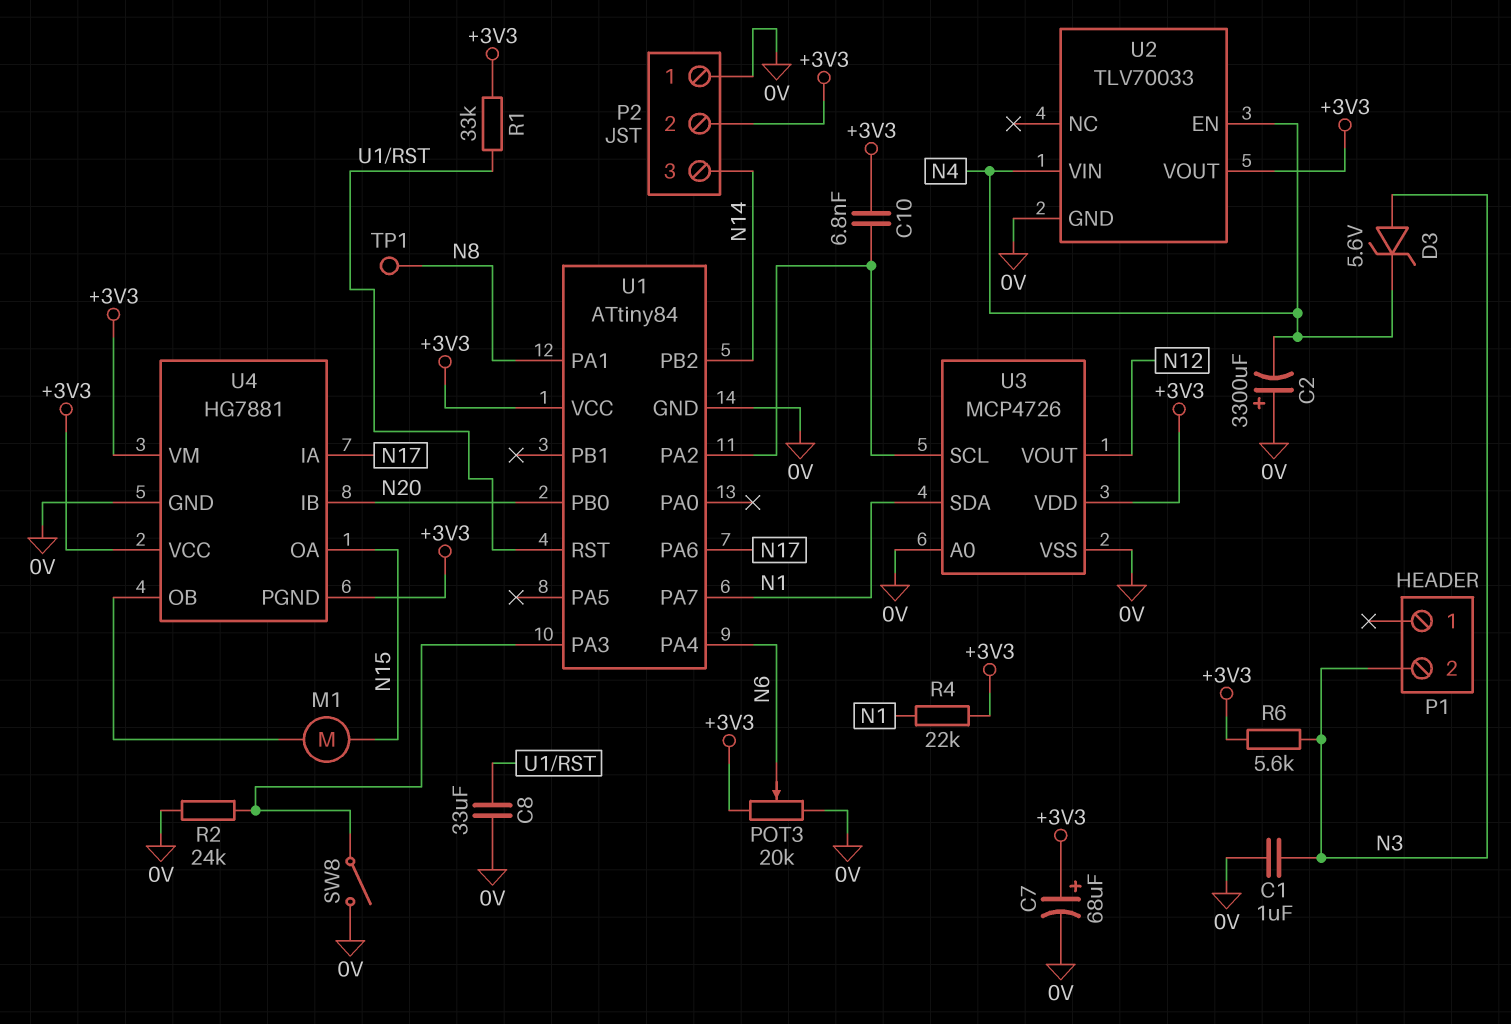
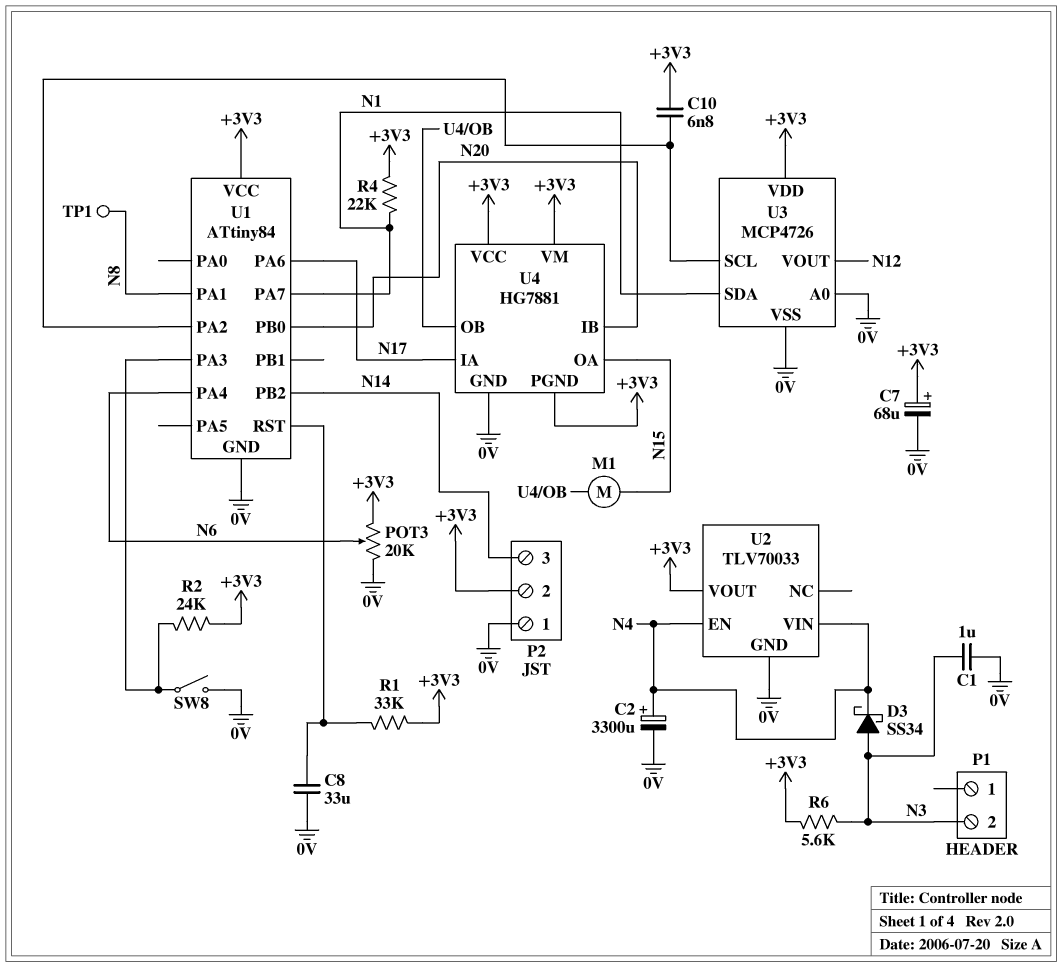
C2: 3300uF (plus 0V, minus N4) -> 3300uF (plus N4, minus 0V)
D3: zener 5.6V (A N3, K N4) -> schottky SS34 (A N3, K N4)
R2: 24k (0V, U1/PA3) -> 24k (+3V3, U1/PA3)

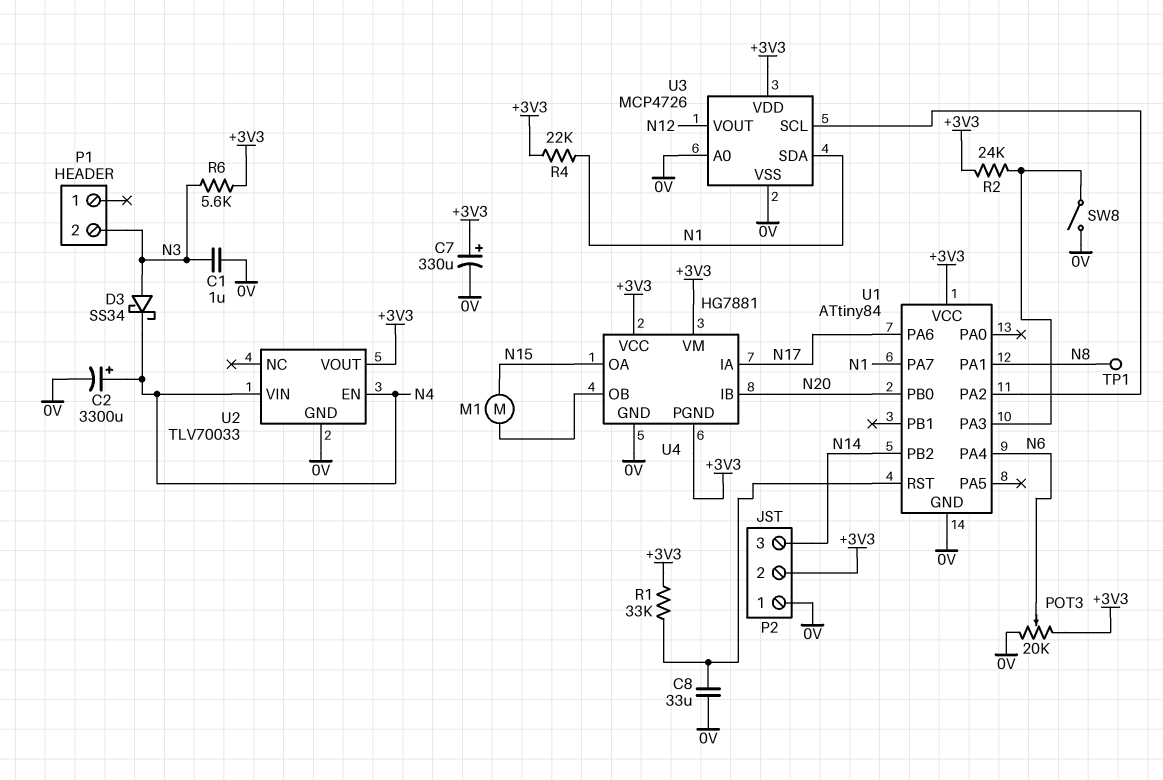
C7: 68uF (plus +3V3, minus 0V) -> 330uF (plus +3V3, minus 0V)
C10: 6.8nF (+3V3, U1/PA2) -> none

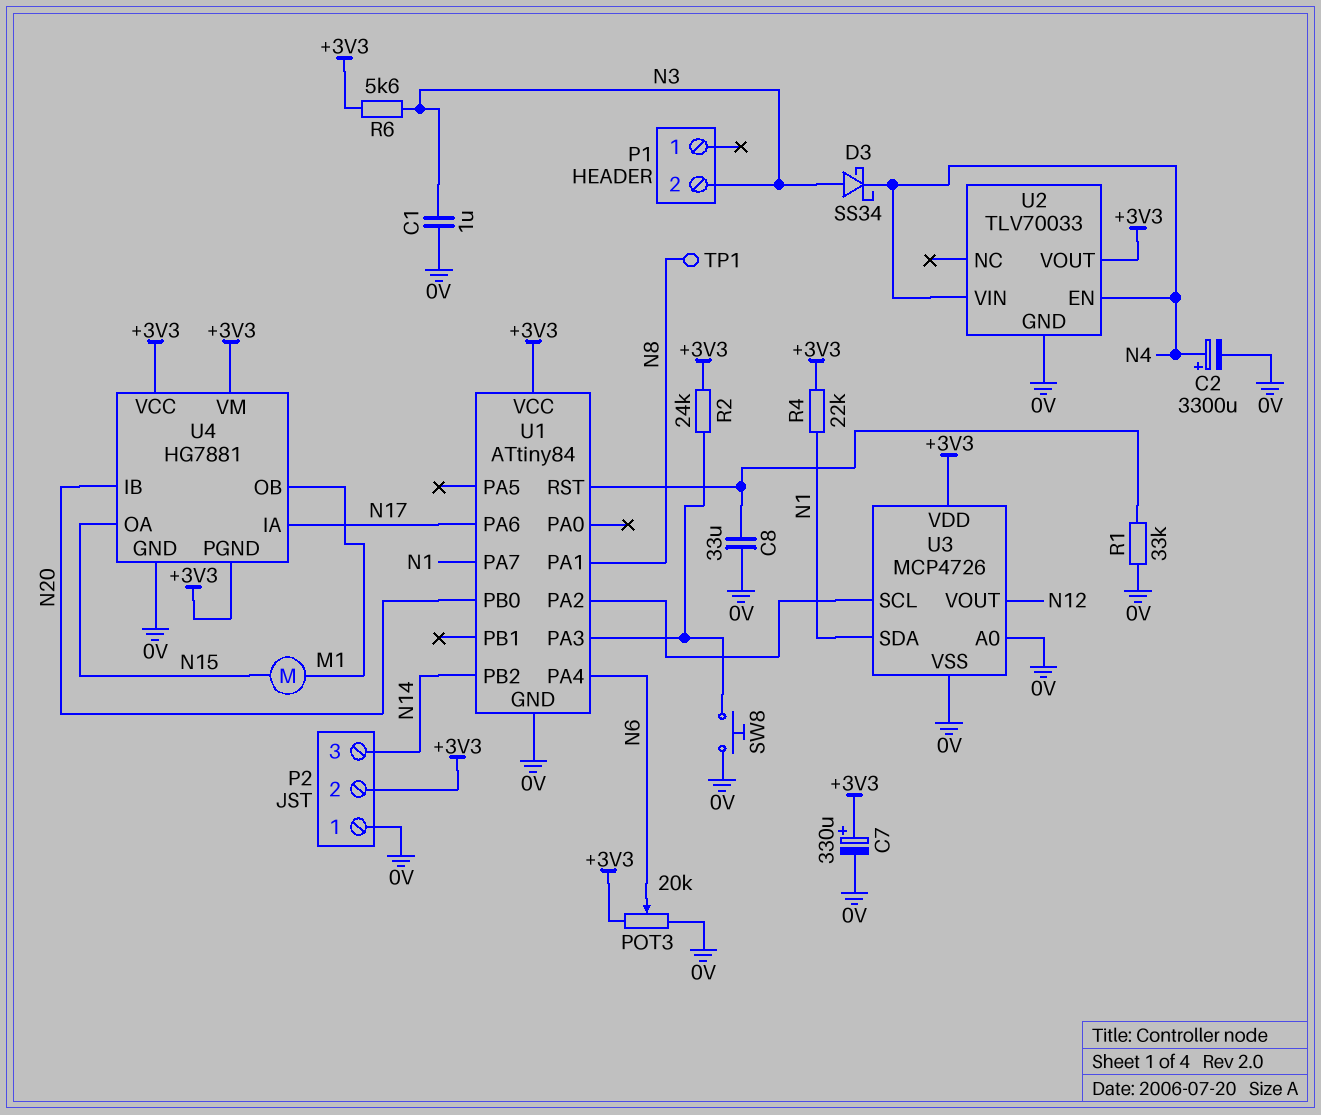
R1: 33k (+3V3, U1/RST) -> 33k (0V, U1/RST)
SW8: switch (0V, U1/PA3) -> button (0V, U1/PA3)

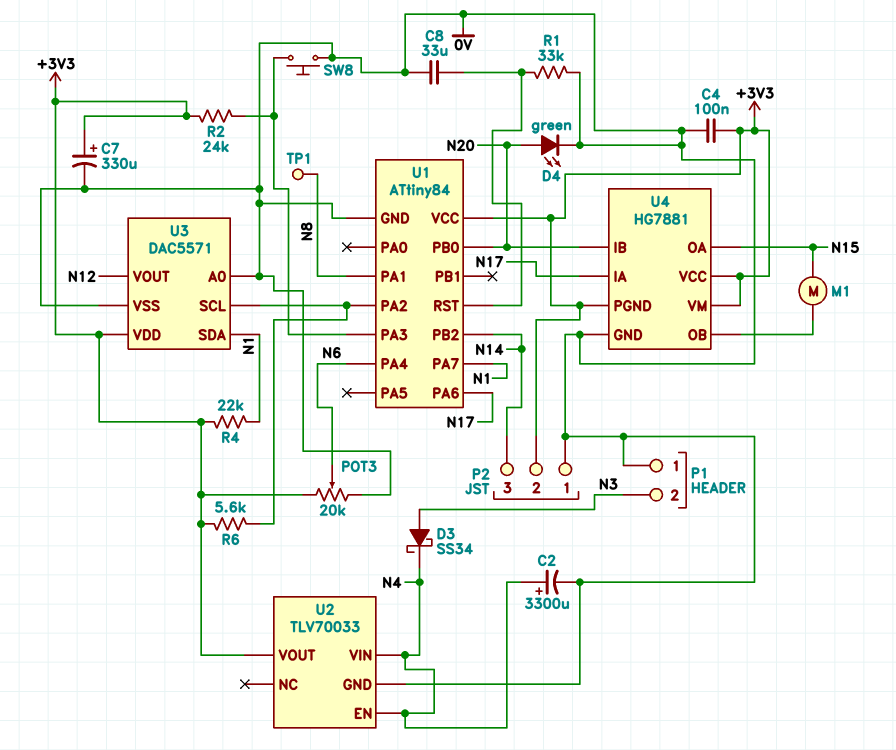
C1: 1uF (0V, N3) -> none
C4: none -> 100nF (+3V3, 0V)
D4: none -> LED green (A N20, K 0V)
P1 pin 1: none -> 0V
R6: 5.6k (+3V3, N3) -> 5.6k (+3V3, U1/PA2)
U3: MCP4726 -> DAC5571

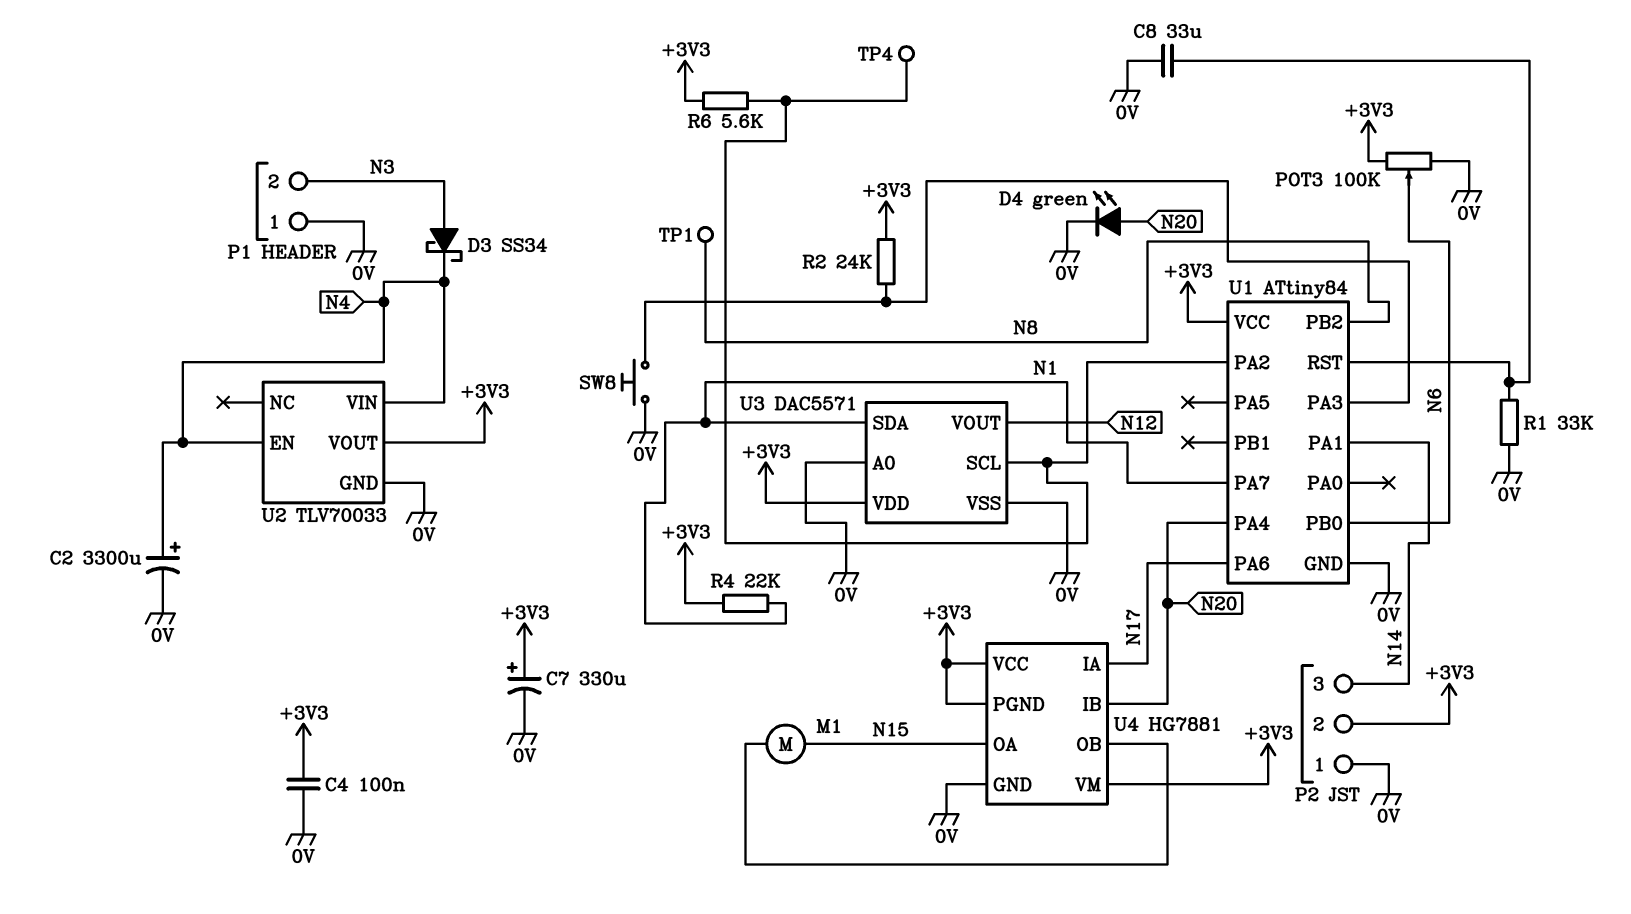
POT3: 20k (+3V3, 0V, wiper N6) -> 100k (+3V3, 0V, wiper N6)
TP4: none -> test point (U1/PA2)
U1 pin PA1: N8 -> N14
U1 pin PA4: N6 -> N20
U1 pin PB0: N20 -> N6
U1 pin PB2: N14 -> N8

